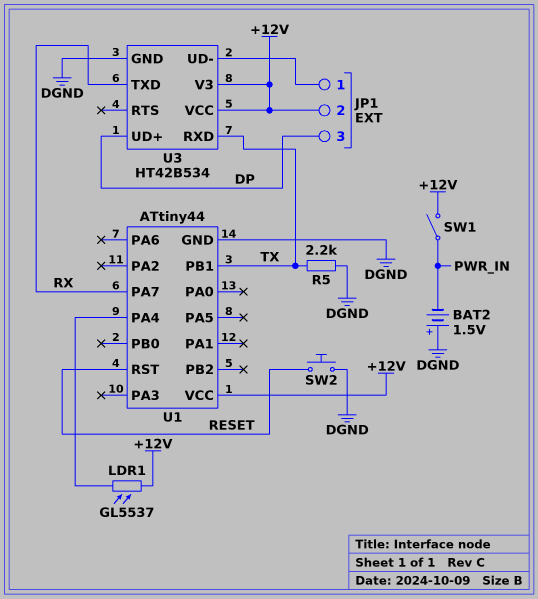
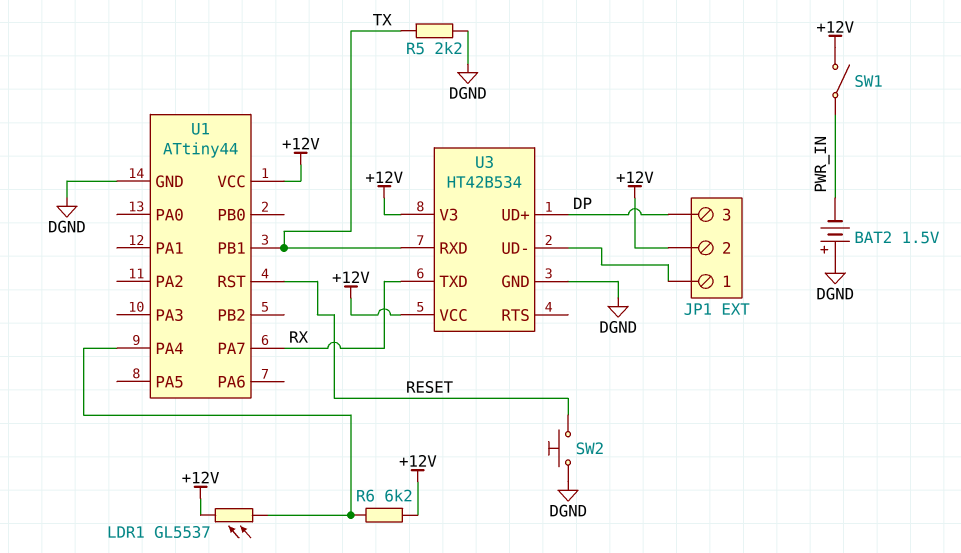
R6: none -> 6.2k (+12V, U1/PA4)

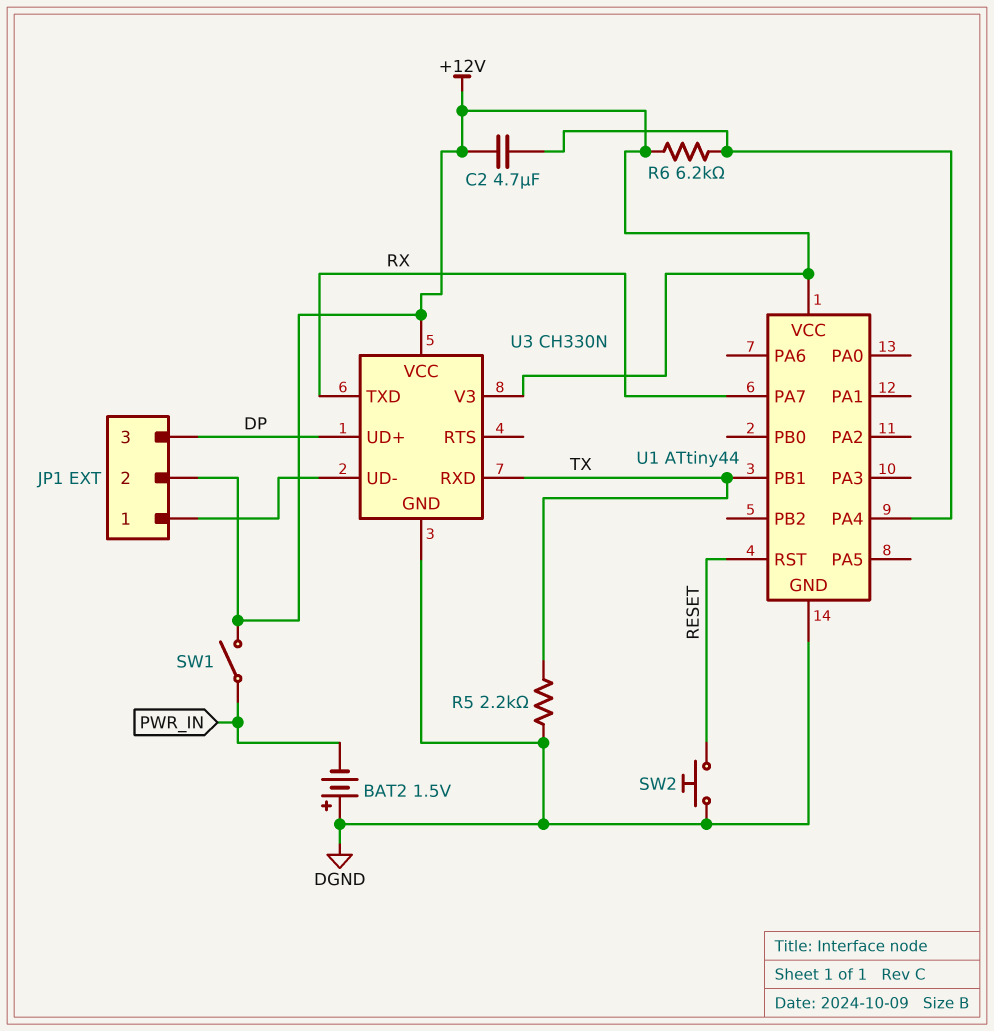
C2: none -> 4.7uF (+12V, U1/PA4)
LDR1: GL5537 (+12V, U1/PA4) -> none
U3: HT42B534 -> CH330N

